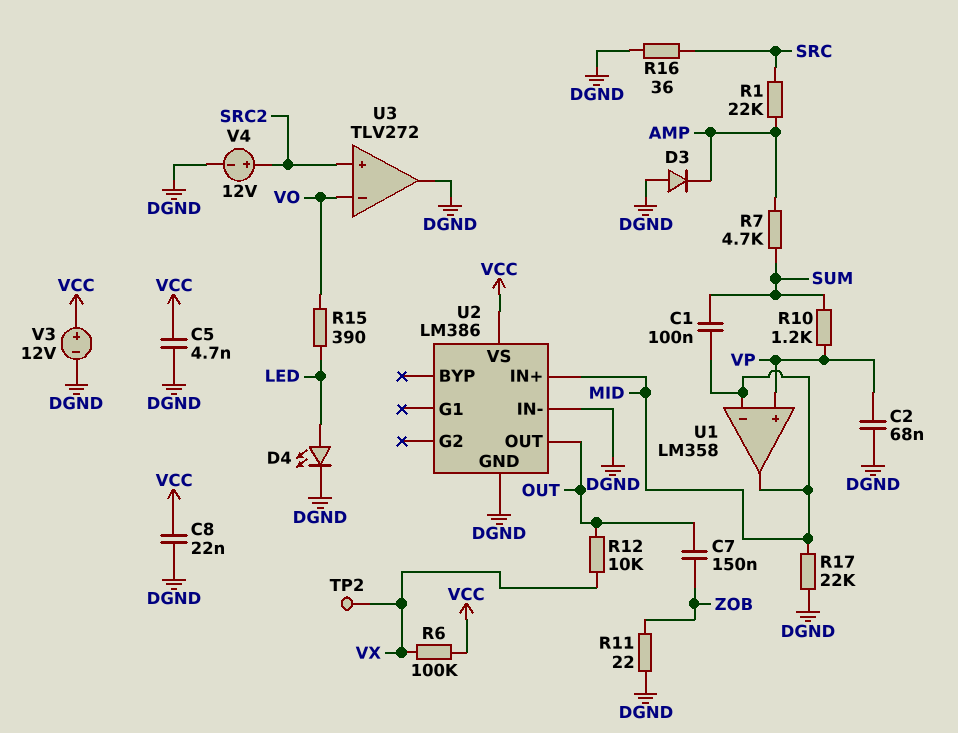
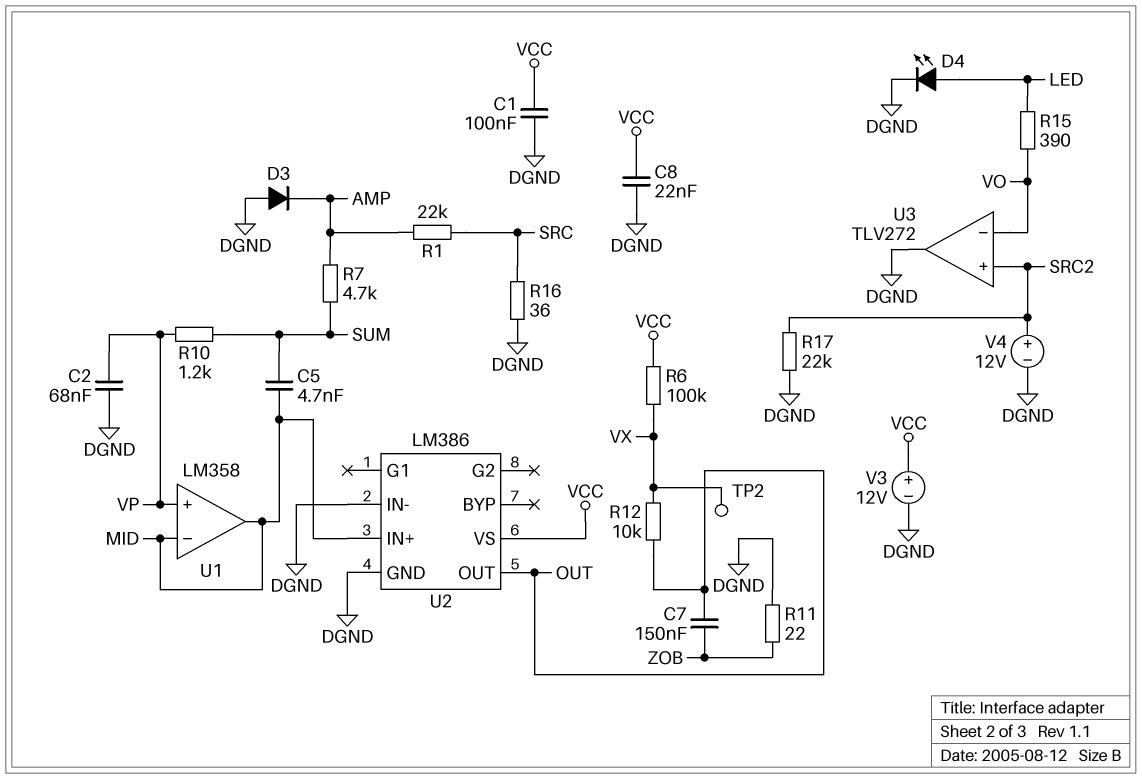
C1: 100nF (MID, SUM) -> 100nF (DGND, VCC)
C5: 4.7nF (DGND, VCC) -> 4.7nF (MID, SUM)
R17: 22k (DGND, MID) -> 22k (DGND, SRC2)

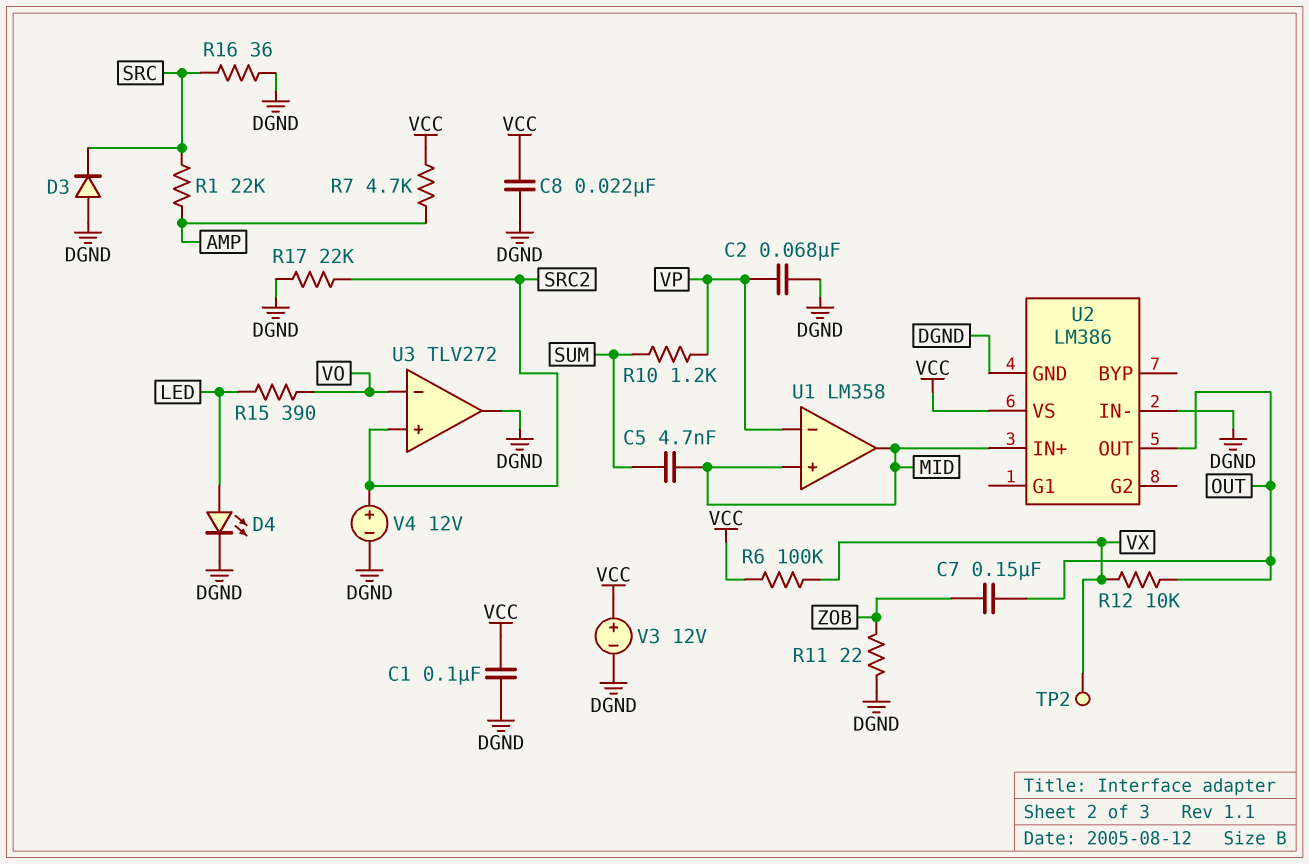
D3: diode (A DGND, K AMP) -> diode (A DGND, K SRC)
R7: 4.7k (AMP, SUM) -> 4.7k (AMP, VCC)
U1 pin in+: VP -> MID
U1 pin in-: MID -> VP

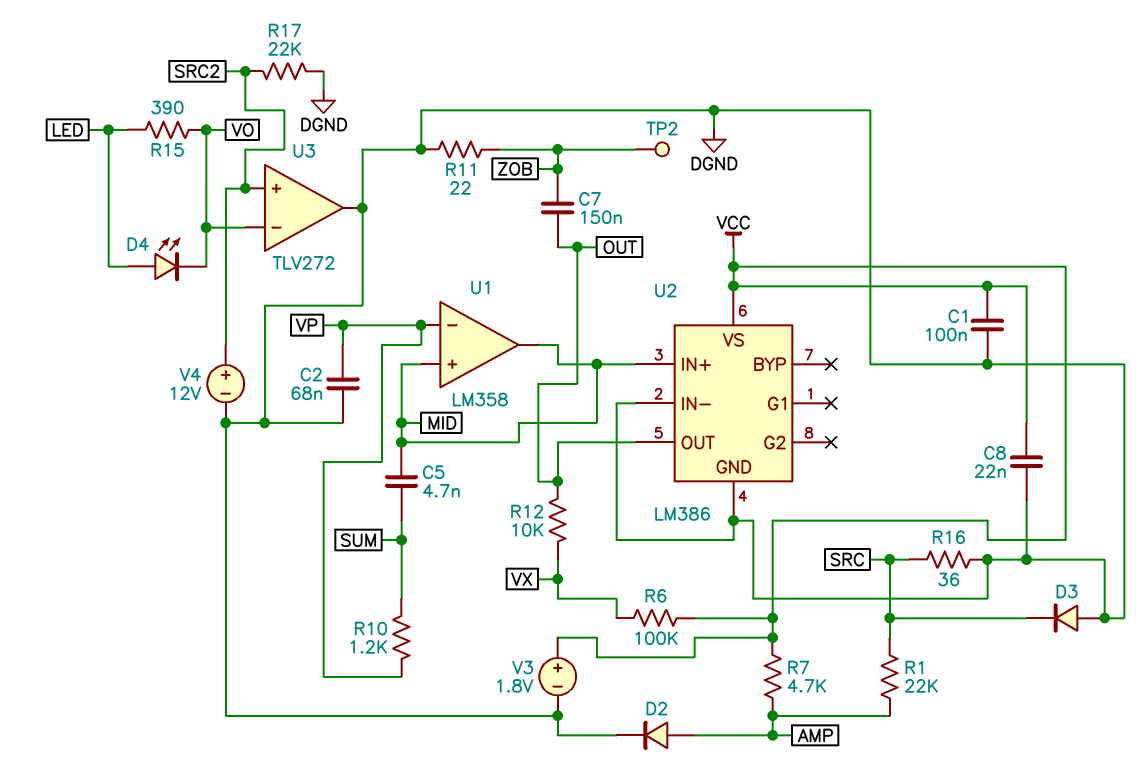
D2: none -> diode (A AMP, K DGND)
D4: LED (A LED, K DGND) -> LED (A LED, K VO)
TP2: test point (VX) -> test point (ZOB)
V3: 12V (plus VCC, minus DGND) -> 1.8V (plus VCC, minus DGND)

